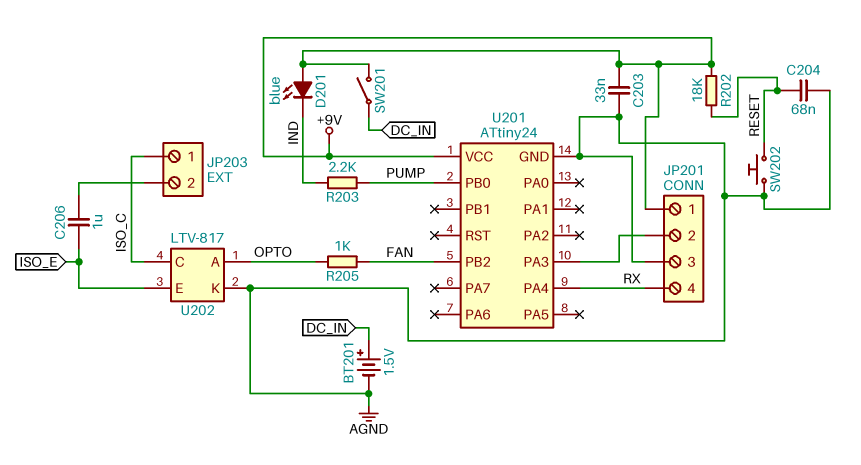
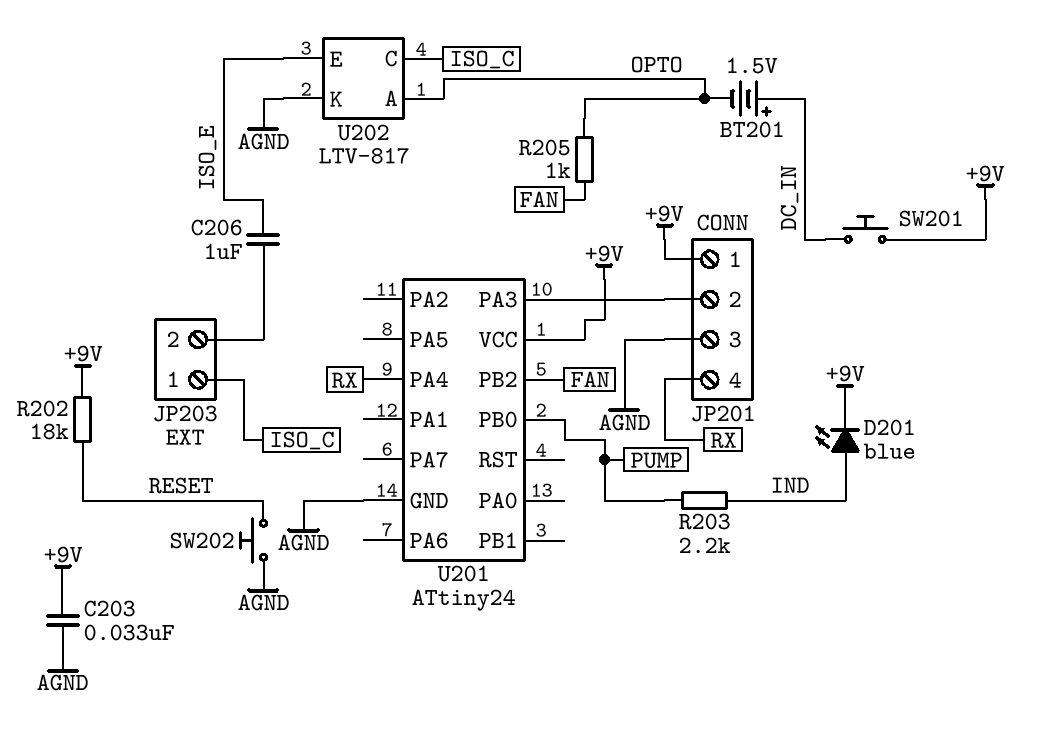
BT201: 1.5V (plus DC_IN, minus AGND) -> 1.5V (plus DC_IN, minus OPTO)
C204: 68nF (AGND, RESET) -> none
D201: LED blue (A +9V, K IND) -> LED blue (A IND, K +9V)
SW201: switch (+9V, DC_IN) -> button (+9V, DC_IN)

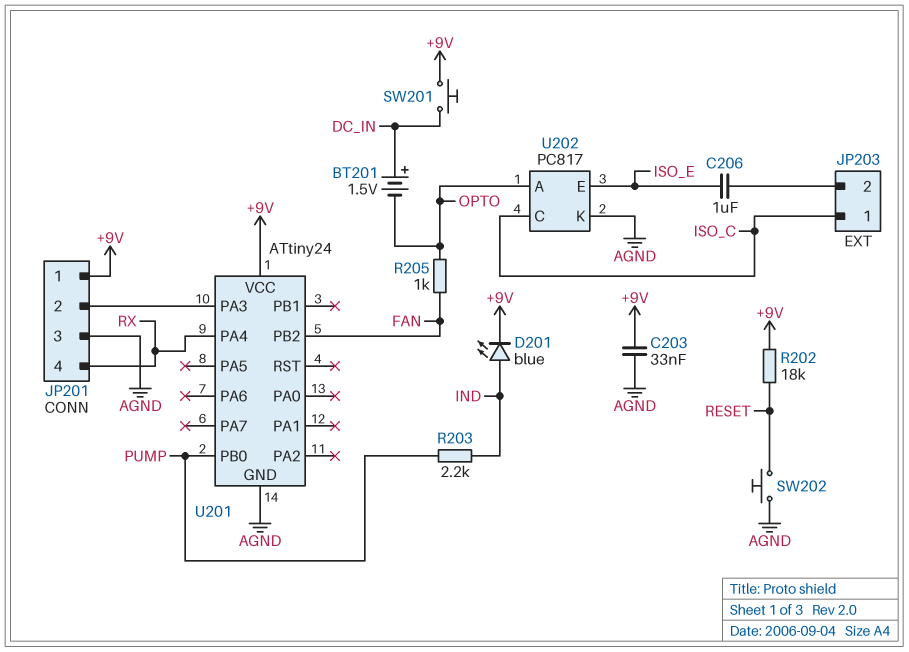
U202: LTV-817 -> PC817

